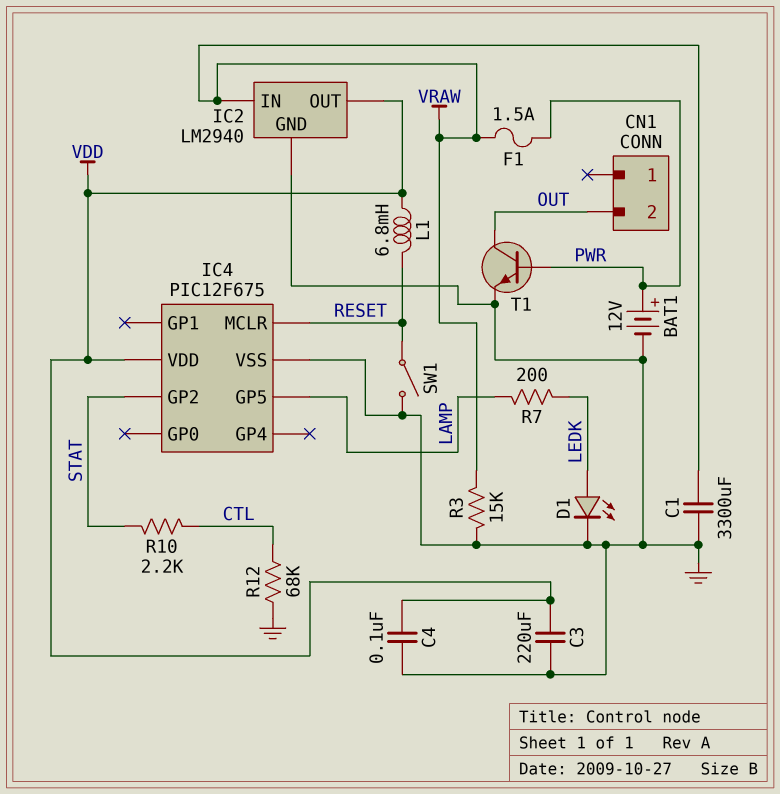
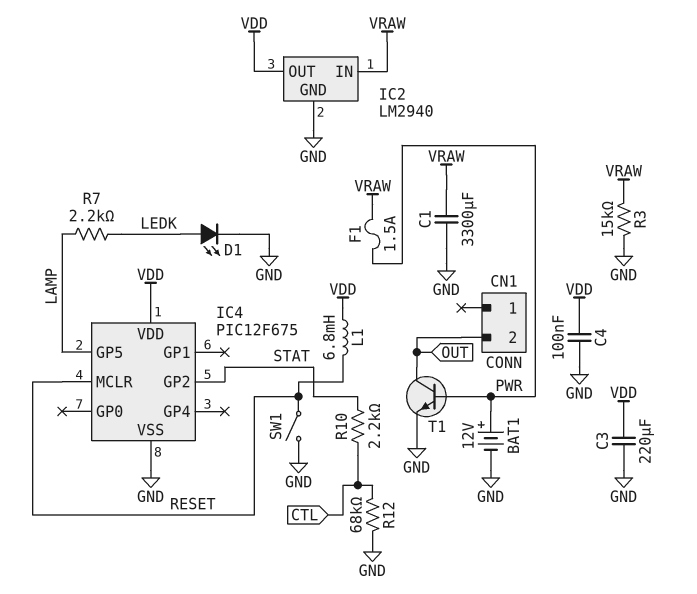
R7: 200 (LAMP, LEDK) -> 2.2k (LAMP, LEDK)

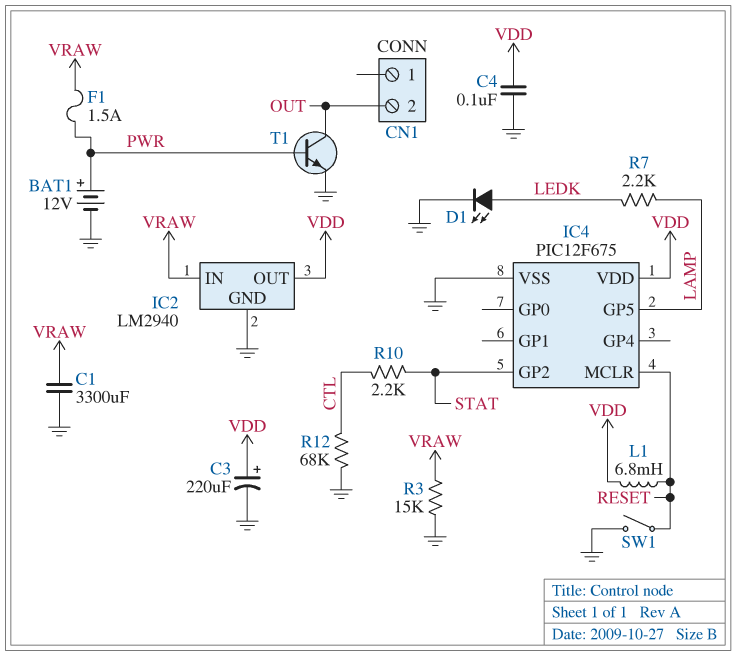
C3: 220uF (GND, VDD) -> 220uF (plus VDD, minus GND)

